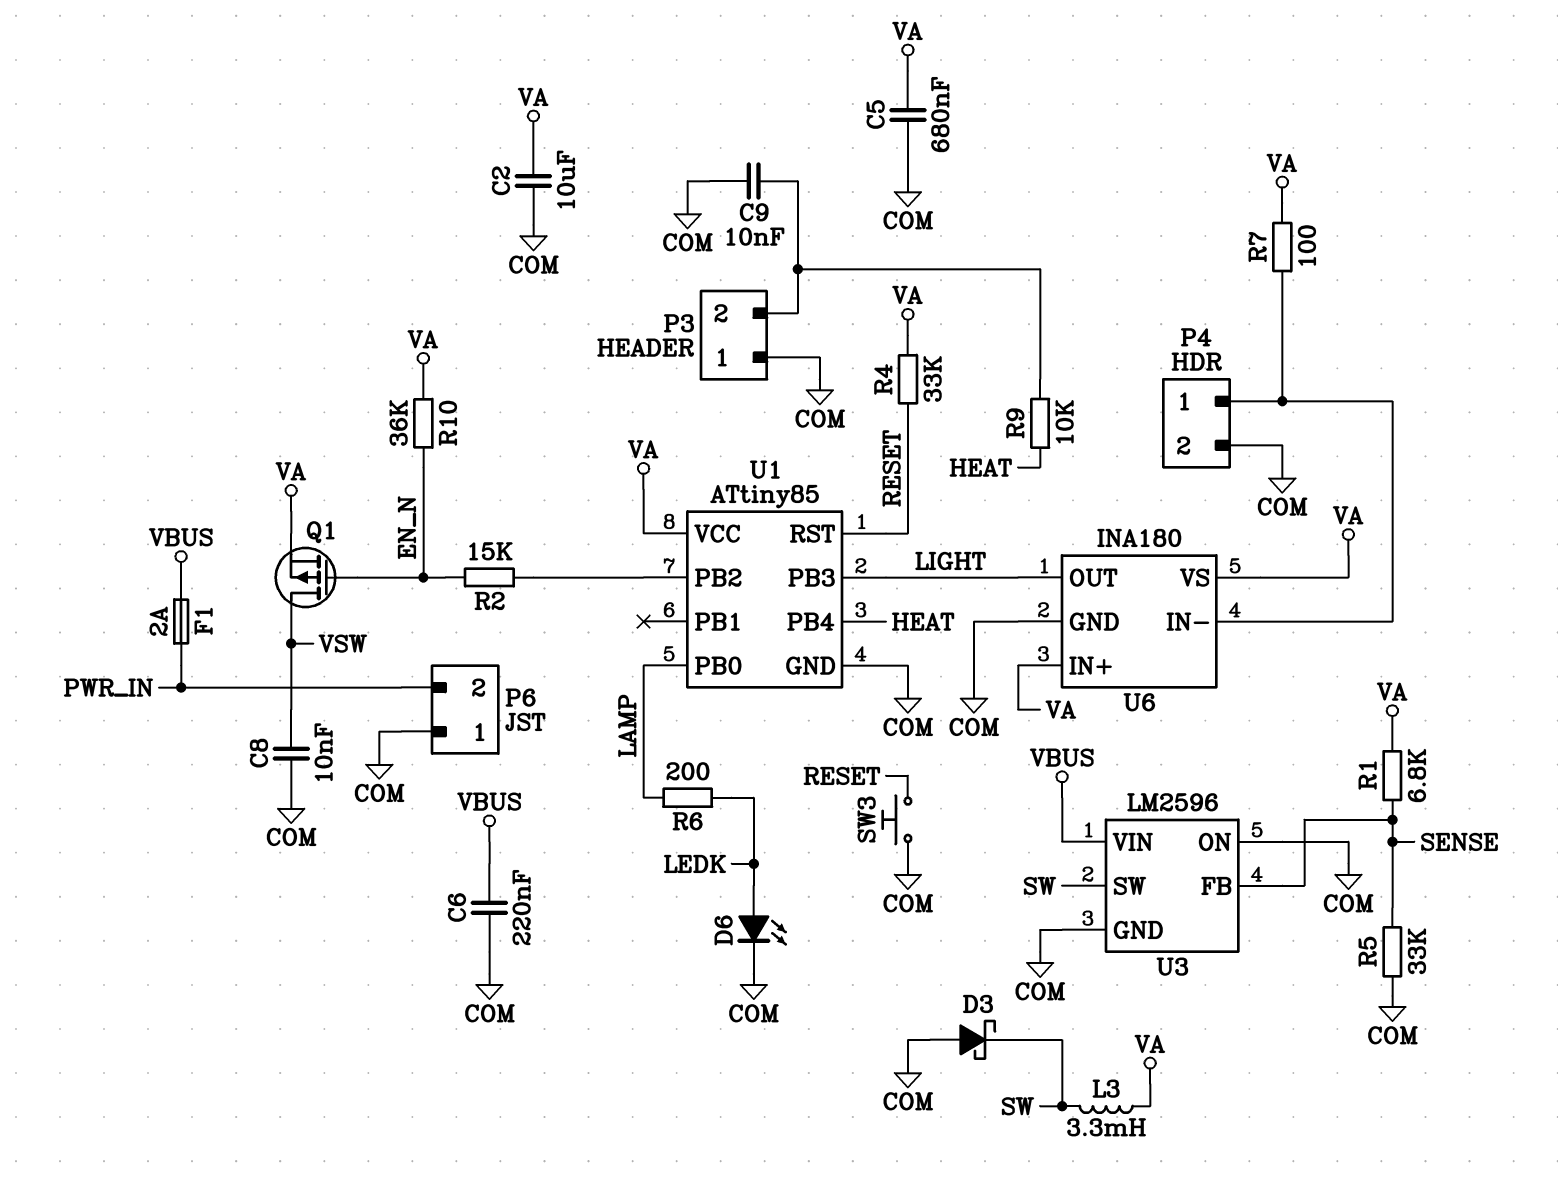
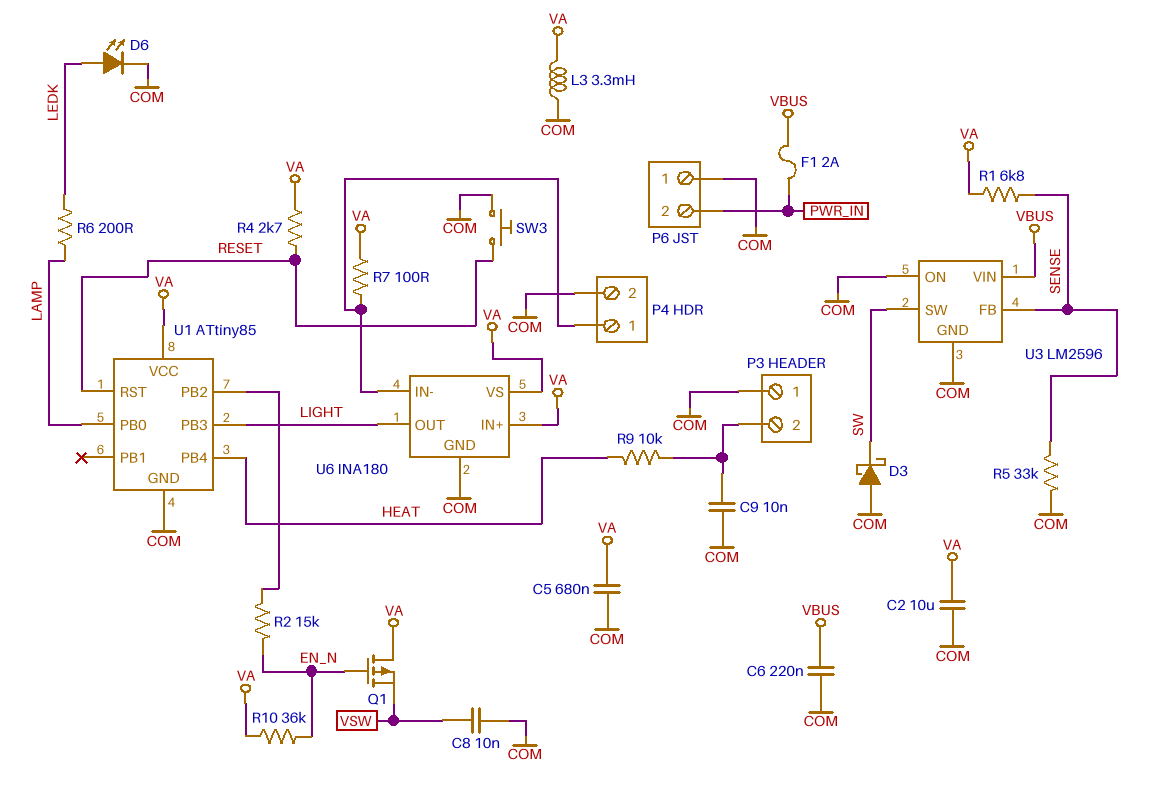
L3: 3.3mH (SW, VA) -> 3.3mH (COM, VA)
Q1: PMOS (G EN_N, D VSW, S VA) -> PMOS (G EN_N, D VA, S VSW)
R4: 33k (RESET, VA) -> 2.7k (RESET, VA)

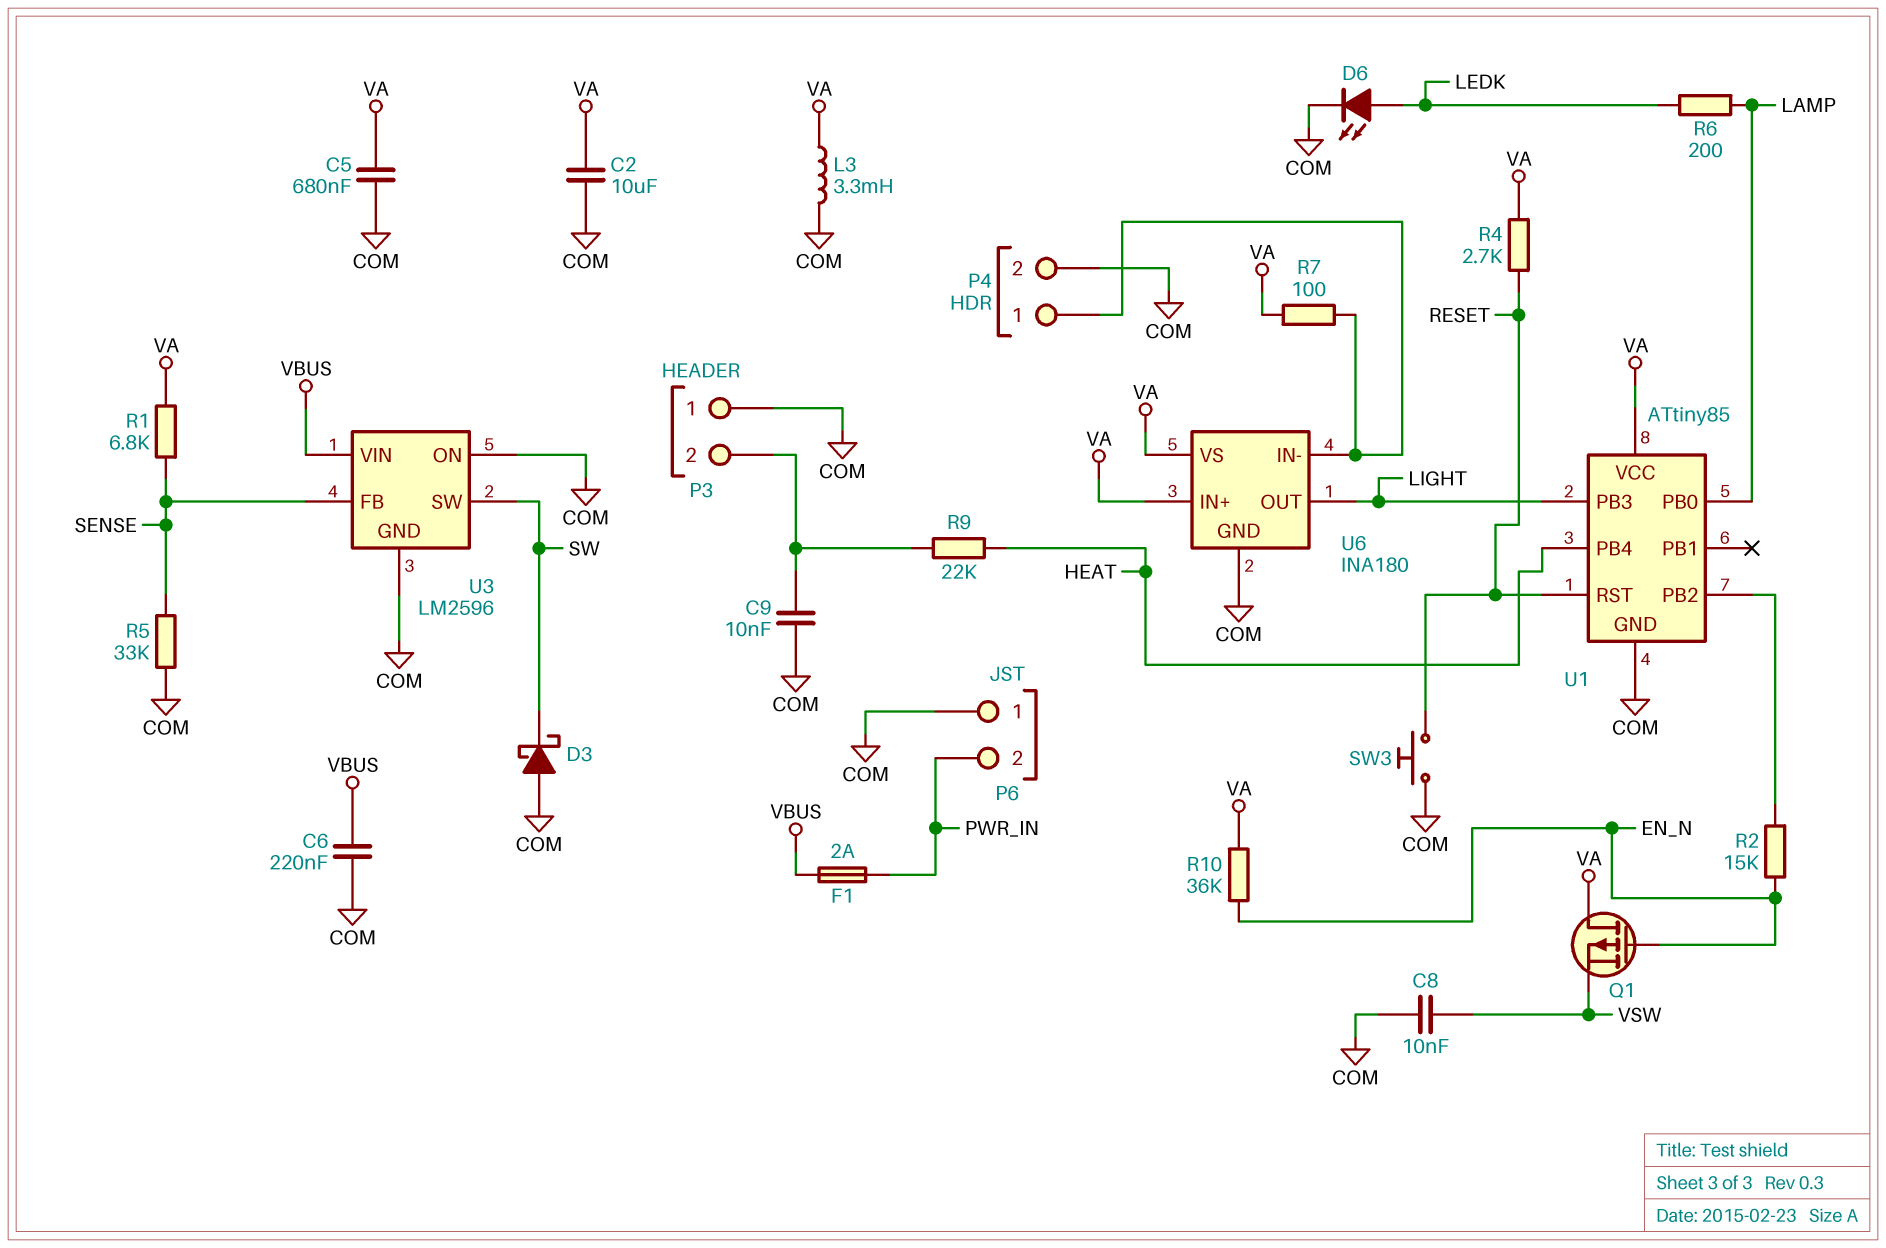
R9: 10k (HEAT, P3/2) -> 22k (HEAT, P3/2)

